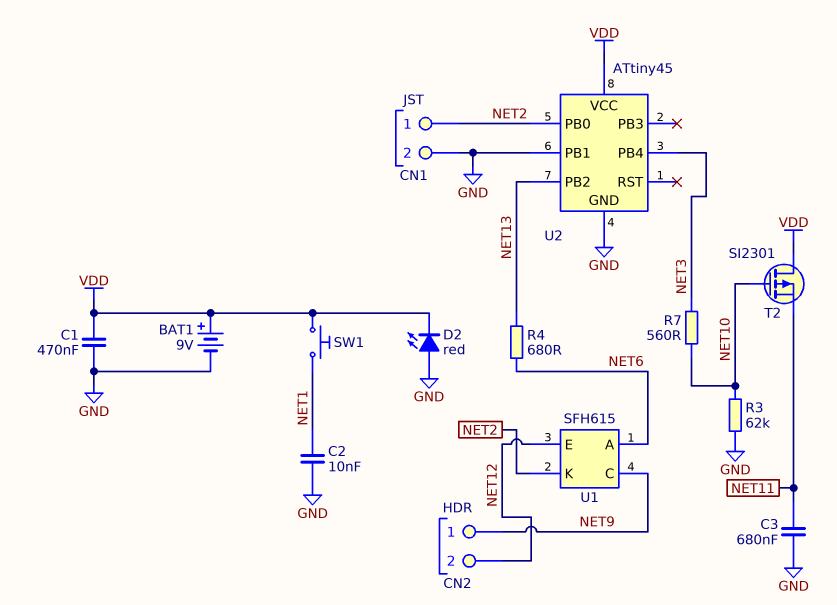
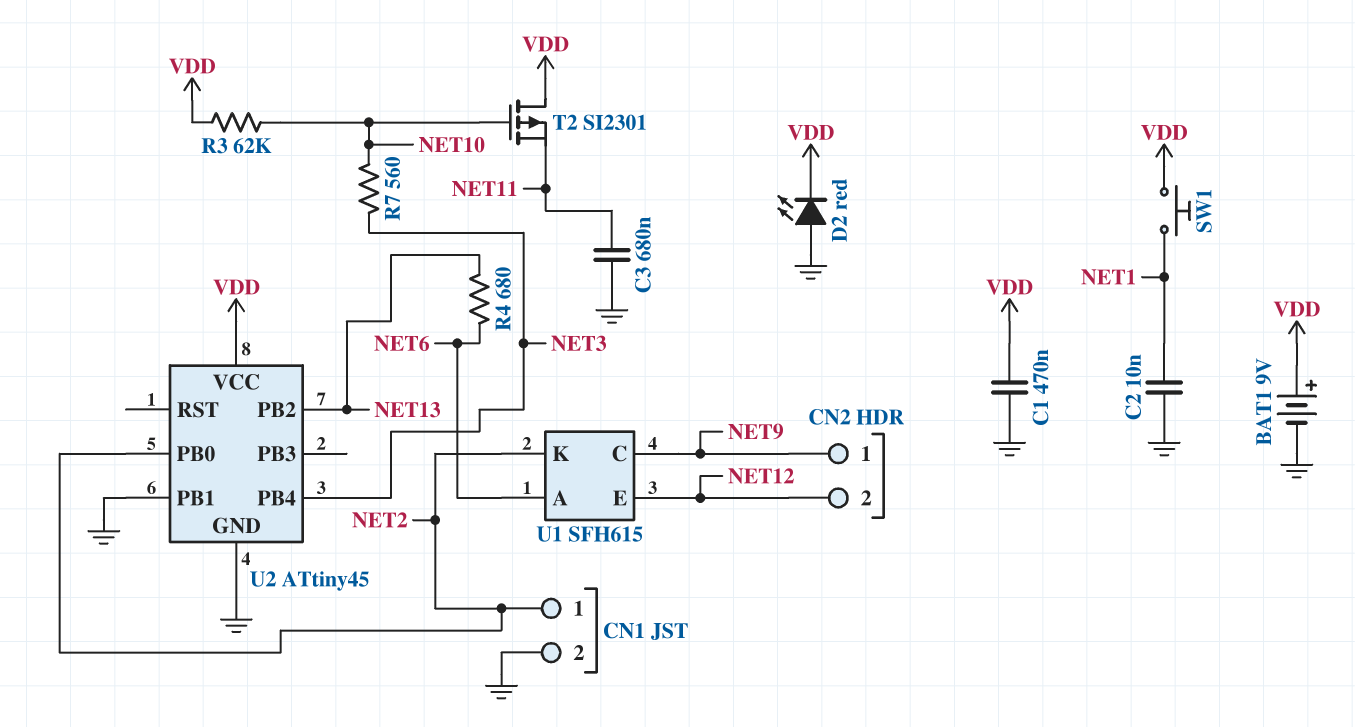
R3: 62k (GND, NET10) -> 62k (NET10, VDD)

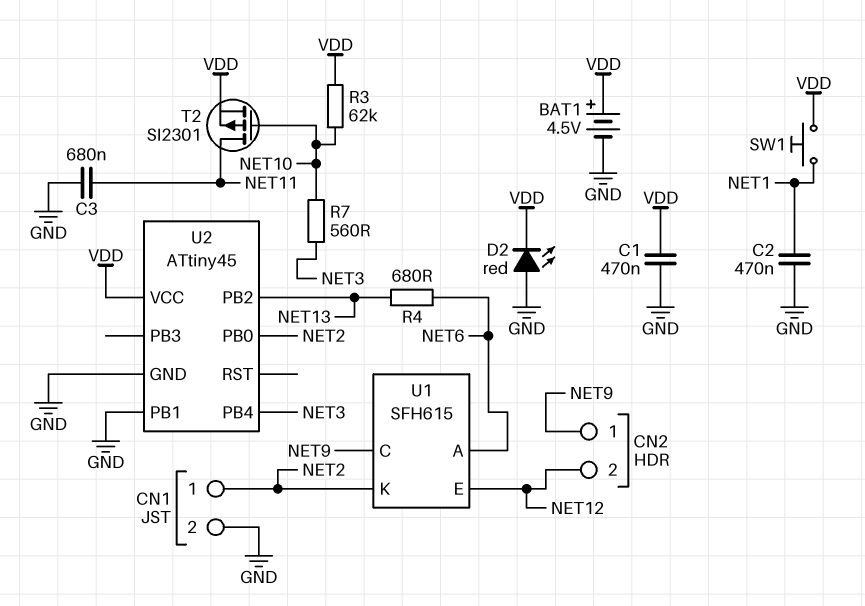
BAT1: 9V (plus VDD, minus GND) -> 4.5V (plus VDD, minus GND)
C2: 10nF (GND, NET1) -> 470nF (GND, NET1)
T2: PMOS SI2301 (G NET10, D VDD, S NET11) -> PMOS SI2301 (G NET10, D NET11, S VDD)

